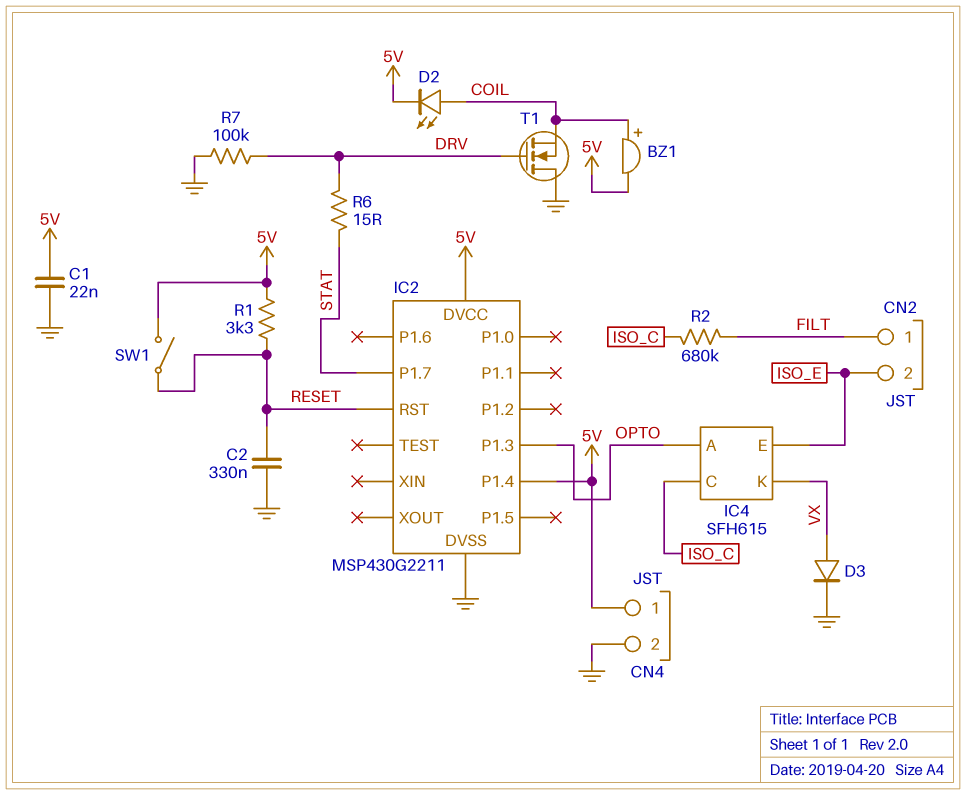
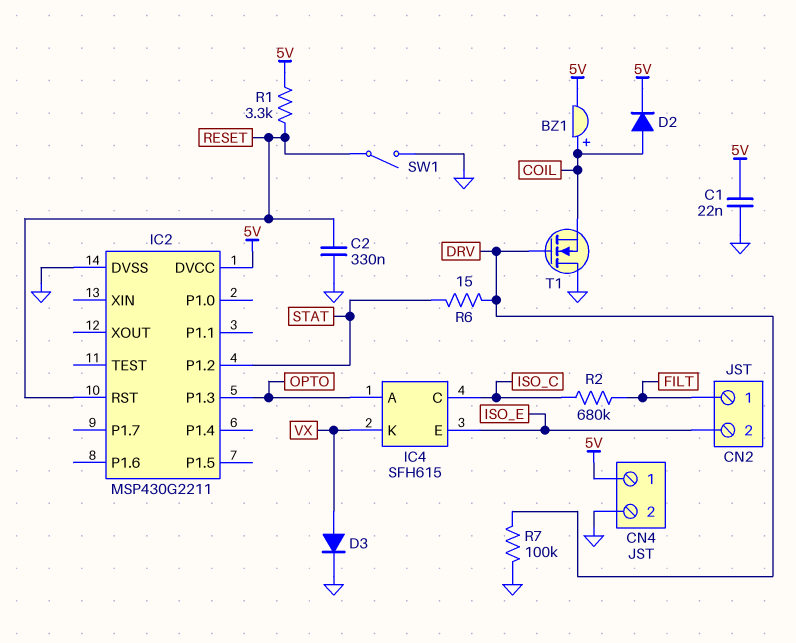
D2: LED (A COIL, K 5V) -> diode (A COIL, K 5V)
IC2 pin P1.2: none -> STAT
IC2 pin P1.4: 5V -> none
IC2 pin P1.7: STAT -> none
SW1: switch (5V, RESET) -> switch (GND, RESET)

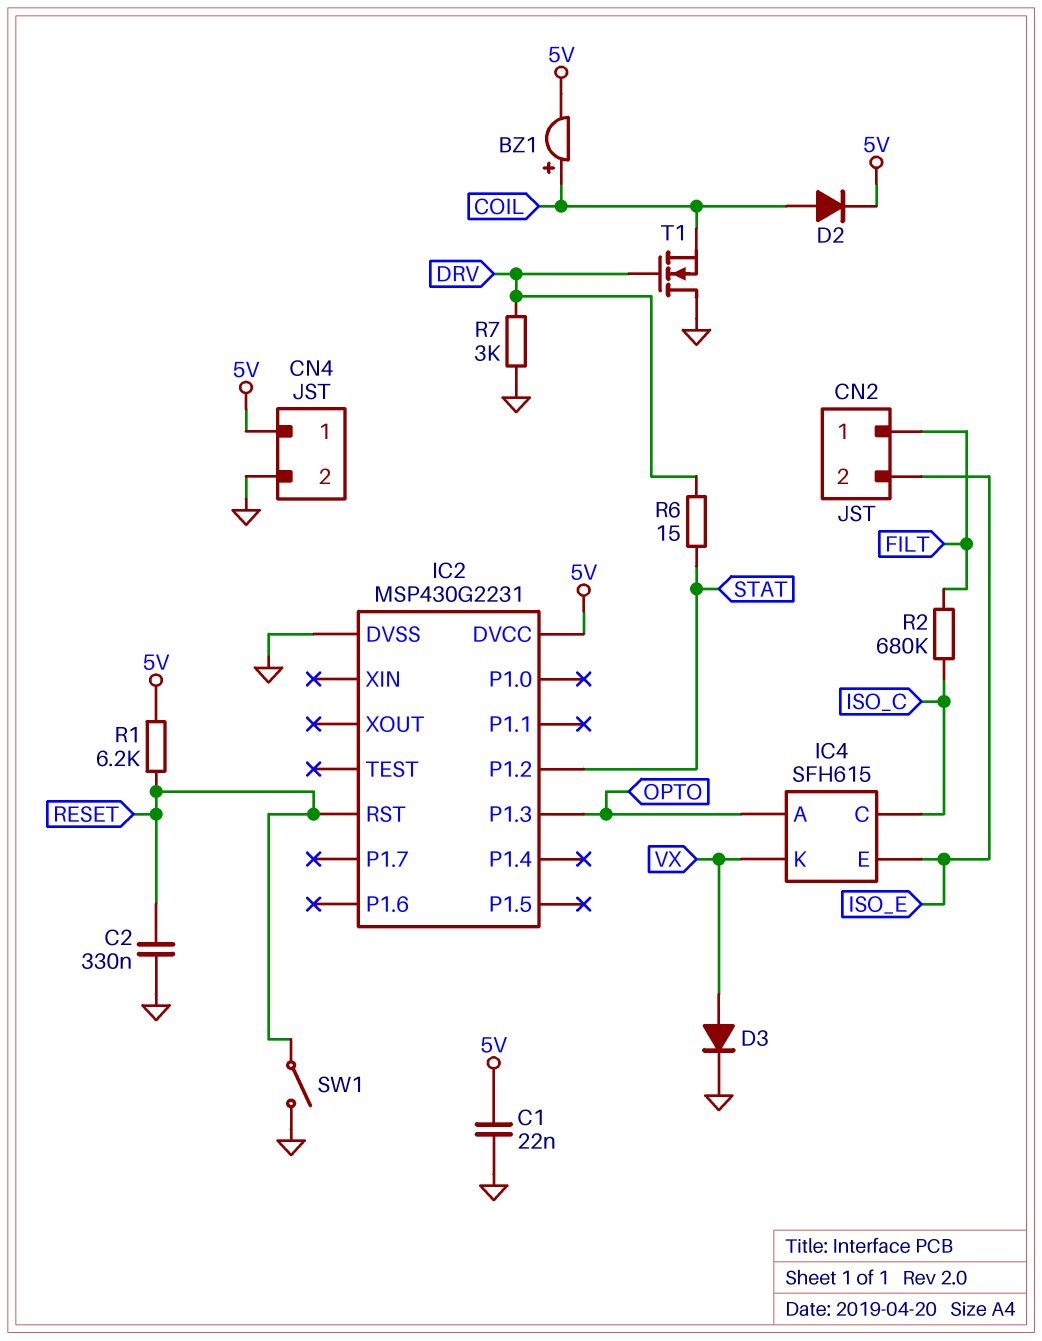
IC2: MSP430G2211 -> MSP430G2231
R1: 3.3k (5V, RESET) -> 6.2k (5V, RESET)
R7: 100k (DRV, GND) -> 3k (DRV, GND)

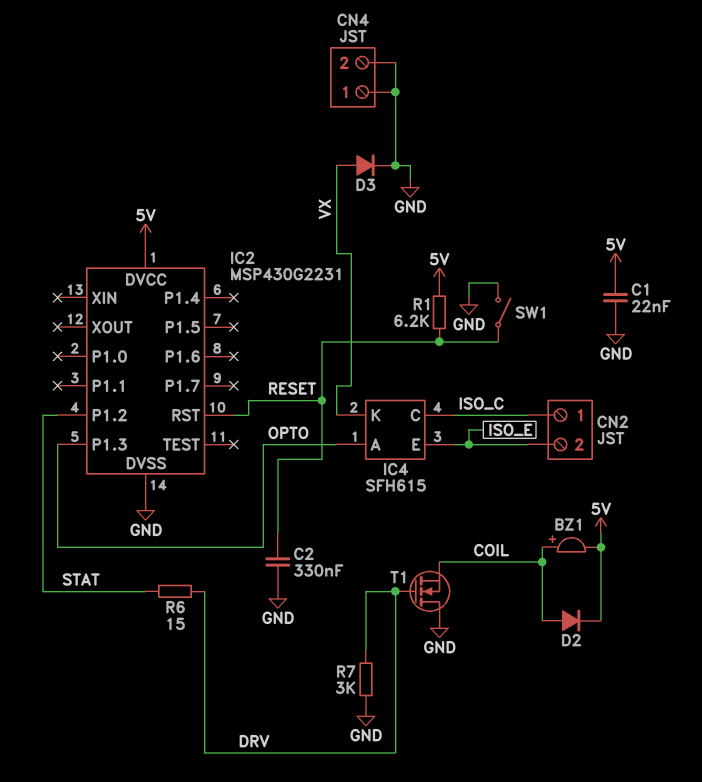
CN2 pin 1: FILT -> ISO_C
CN4 pin 1: 5V -> GND
R2: 680k (FILT, ISO_C) -> none

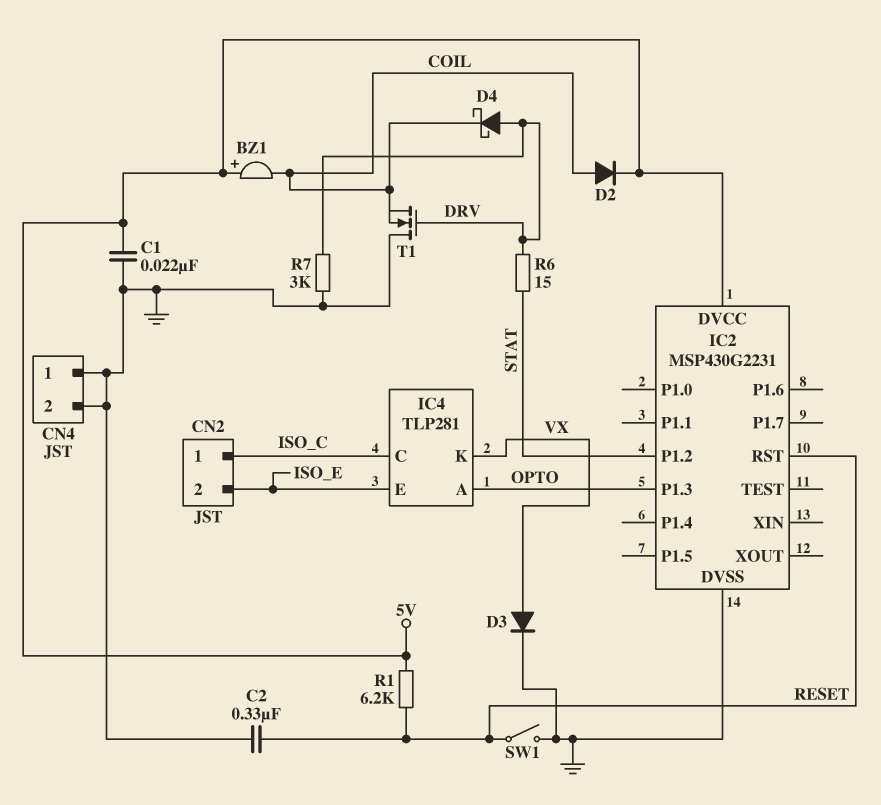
BZ1: buzzer (plus COIL, minus 5V) -> buzzer (plus 5V, minus COIL)
D4: none -> schottky (A DRV, K COIL)
IC4: SFH615 -> TLP281

